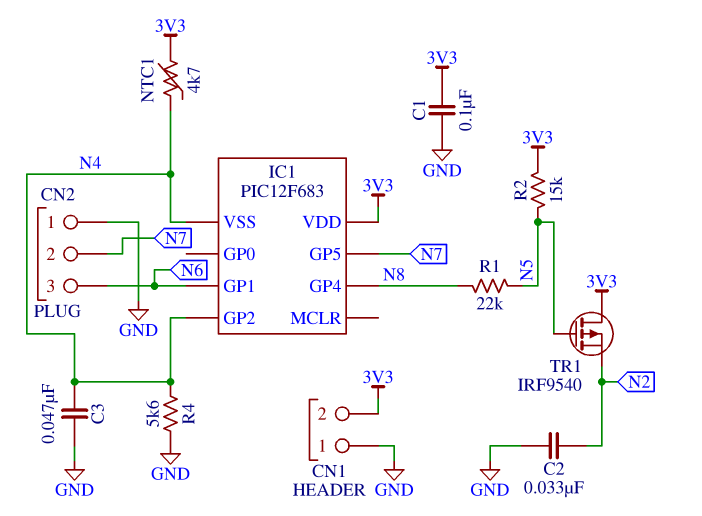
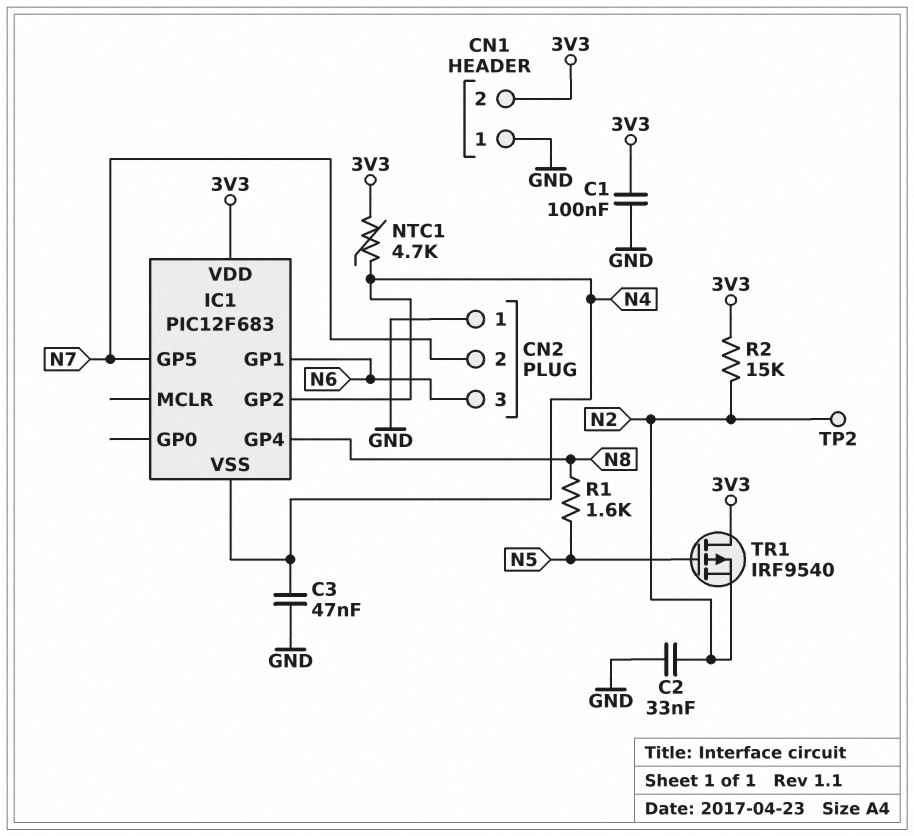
R1: 22k (N5, N8) -> 1.6k (N5, N8)
R2: 15k (3V3, N5) -> 15k (3V3, N2)
R4: 5.6k (GND, N4) -> none
TP2: none -> test point (N2)

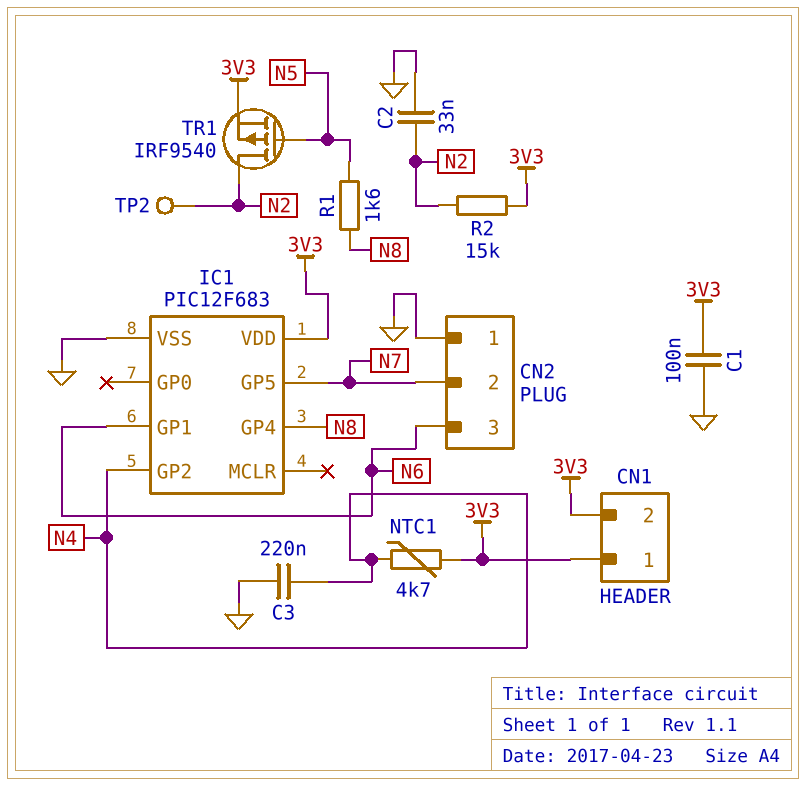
C3: 47nF (GND, N4) -> 220nF (GND, N4)
CN1 pin 1: GND -> 3V3
IC1 pin VSS: N4 -> GND
TR1: PMOS IRF9540 (G N5, D 3V3, S N2) -> PMOS IRF9540 (G N5, D N2, S 3V3)

